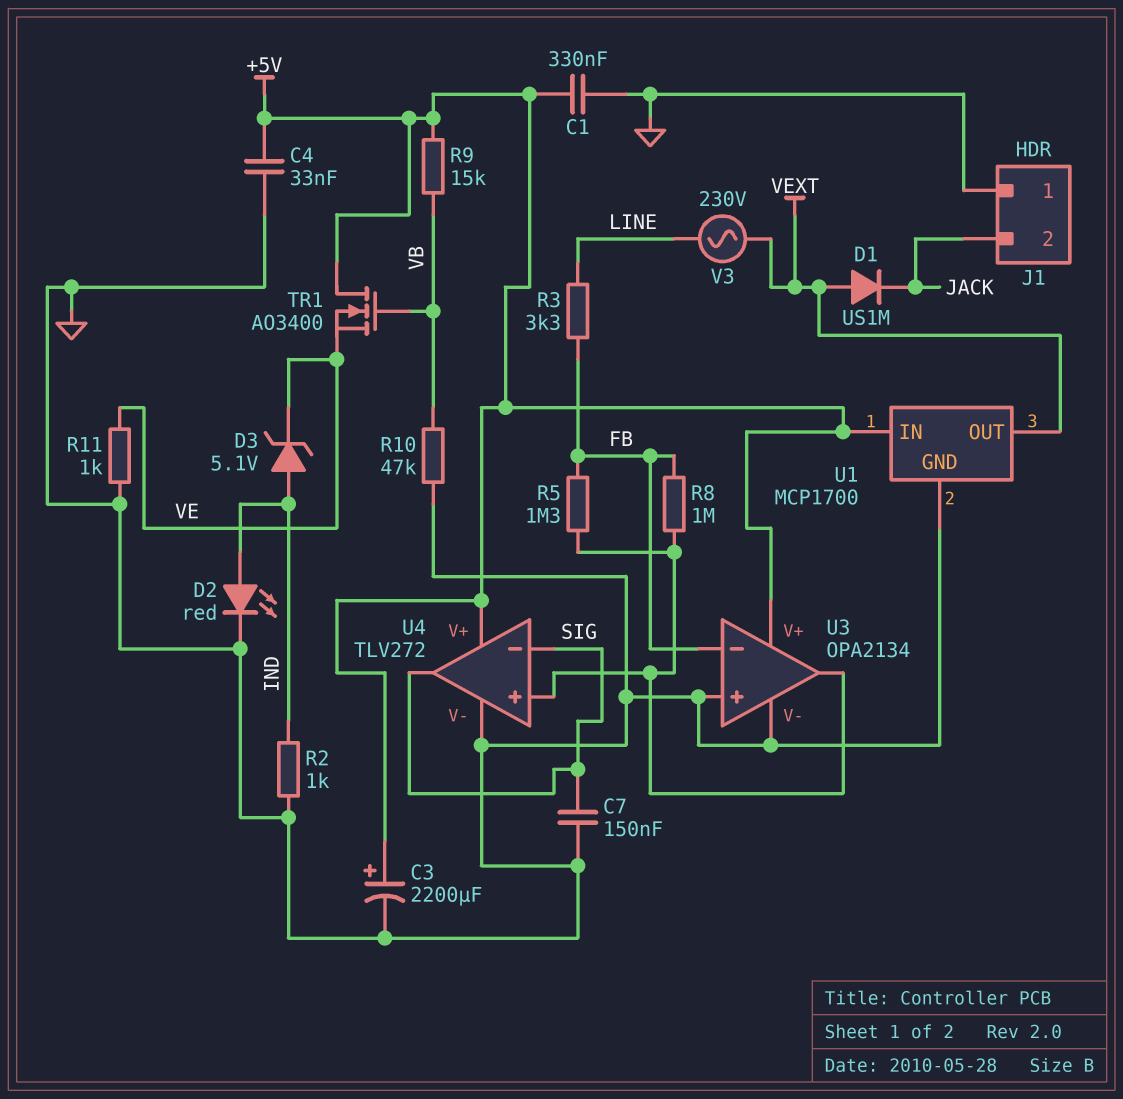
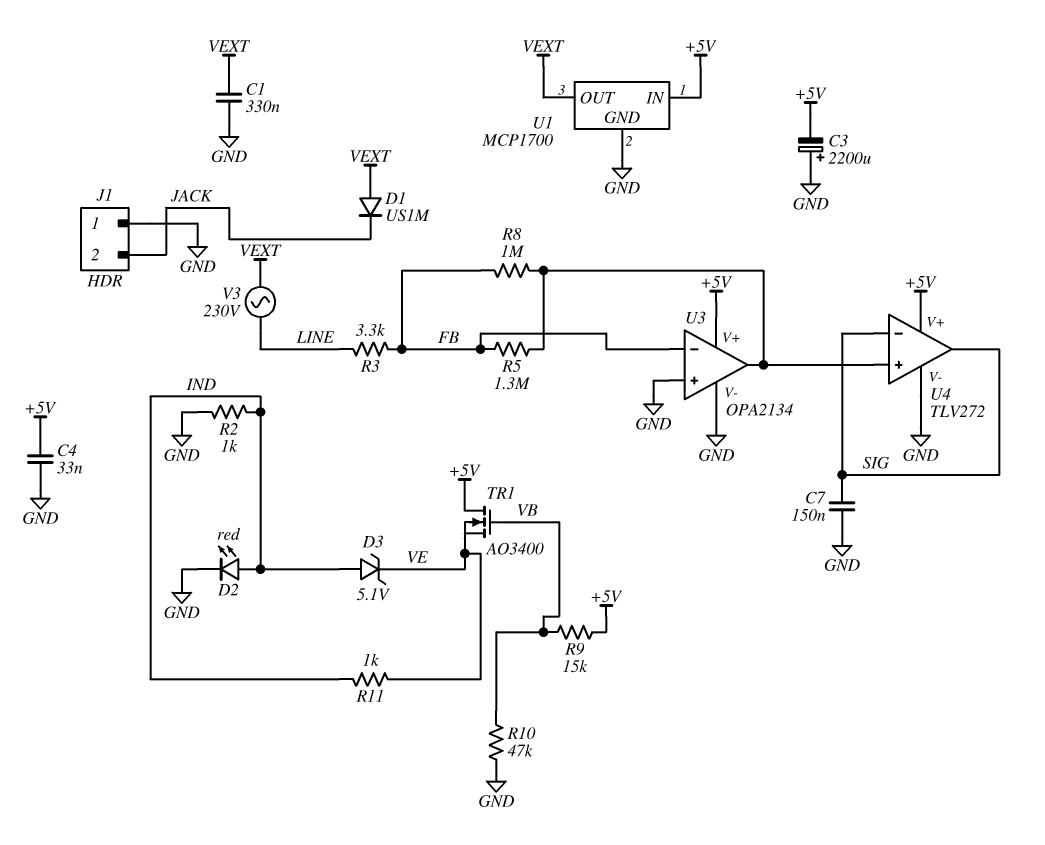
C1: 330nF (+5V, GND) -> 330nF (GND, VEXT)
C3: 2200uF (plus +5V, minus GND) -> 2200uF (plus GND, minus +5V)
R11: 1k (GND, VE) -> 1k (IND, VE)

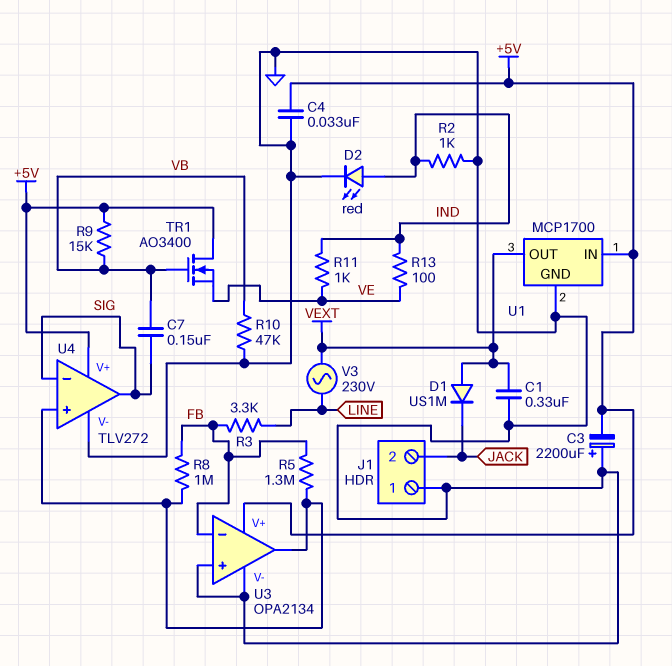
C7: 150nF (GND, SIG) -> 150nF (SIG, VB)
D3: zener 5.1V (A IND, K VE) -> none
R13: none -> 100 (IND, VE)

